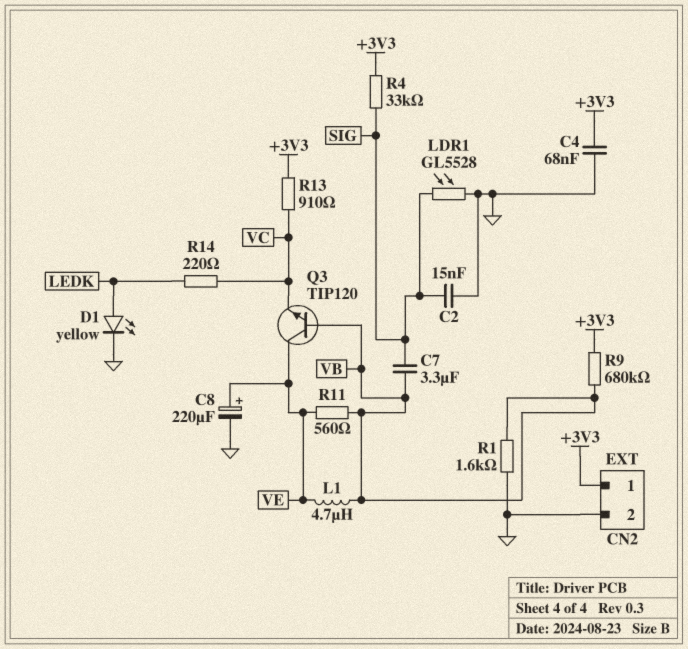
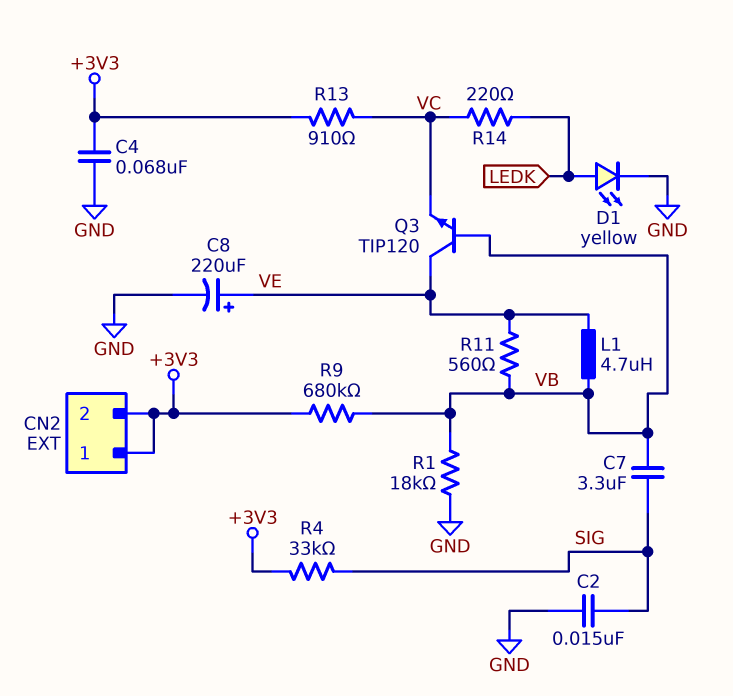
CN2 pin 2: GND -> +3V3
LDR1: GL5528 (GND, SIG) -> none
R1: 1.6k (GND, VB) -> 18k (GND, VB)

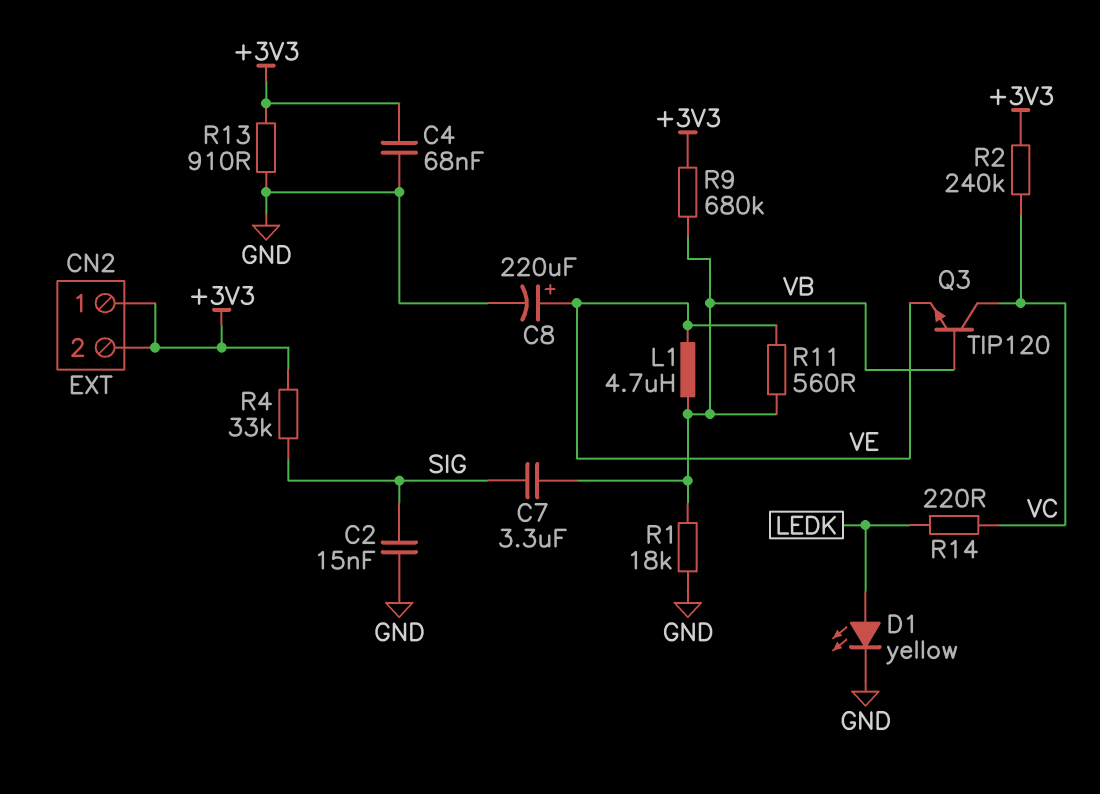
Q3: NPN TIP120 (B VB, C VE, E VC) -> NPN TIP120 (B VB, C VC, E VE)
R2: none -> 240k (+3V3, VC)
R13: 910 (+3V3, VC) -> 910 (+3V3, GND)

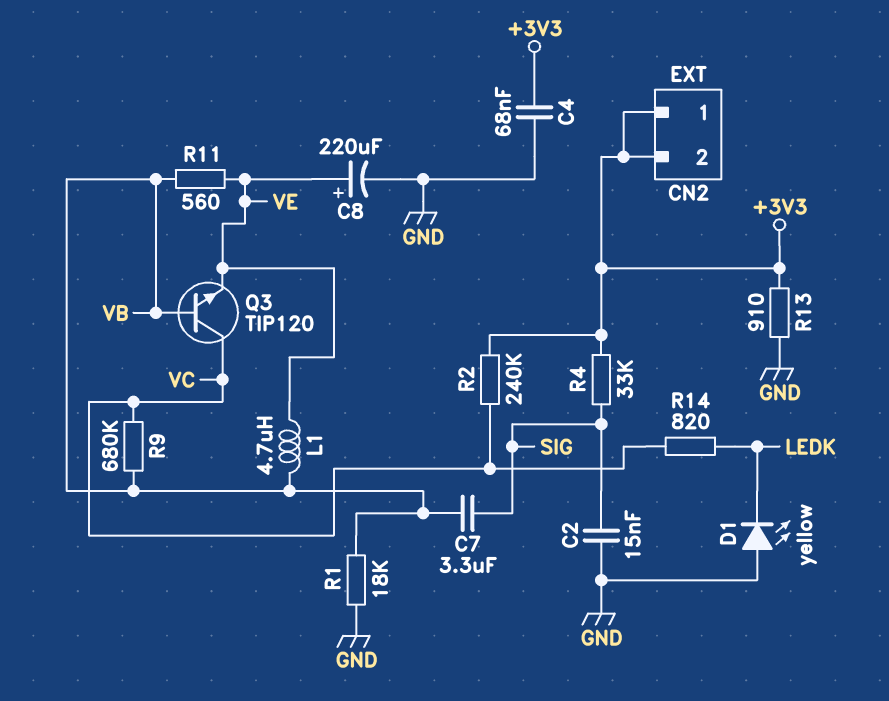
D1: LED yellow (A LEDK, K GND) -> LED yellow (A GND, K LEDK)
R9: 680k (+3V3, VB) -> 680k (VB, VC)
R14: 220 (LEDK, VC) -> 820 (LEDK, VC)

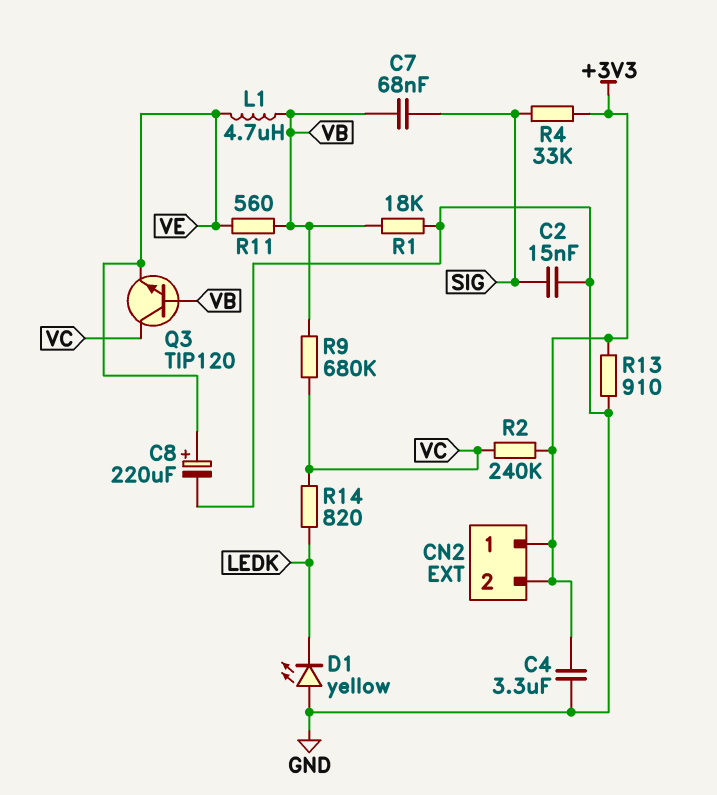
C4: 68nF (+3V3, GND) -> 3.3uF (+3V3, GND)
C7: 3.3uF (SIG, VB) -> 68nF (SIG, VB)

